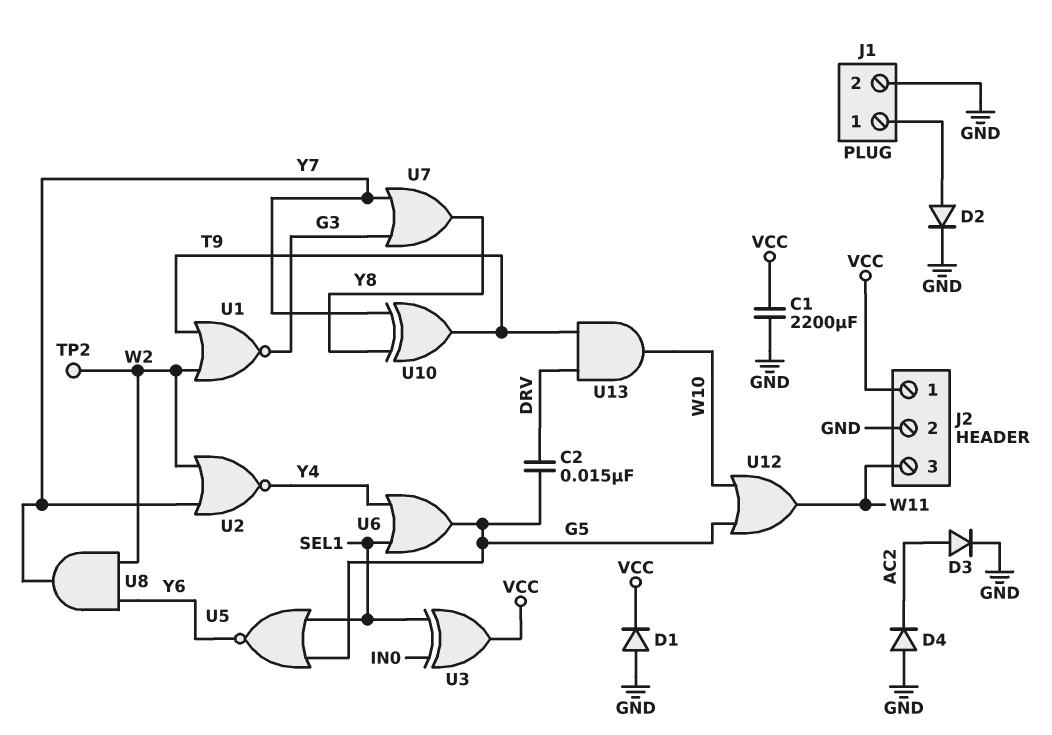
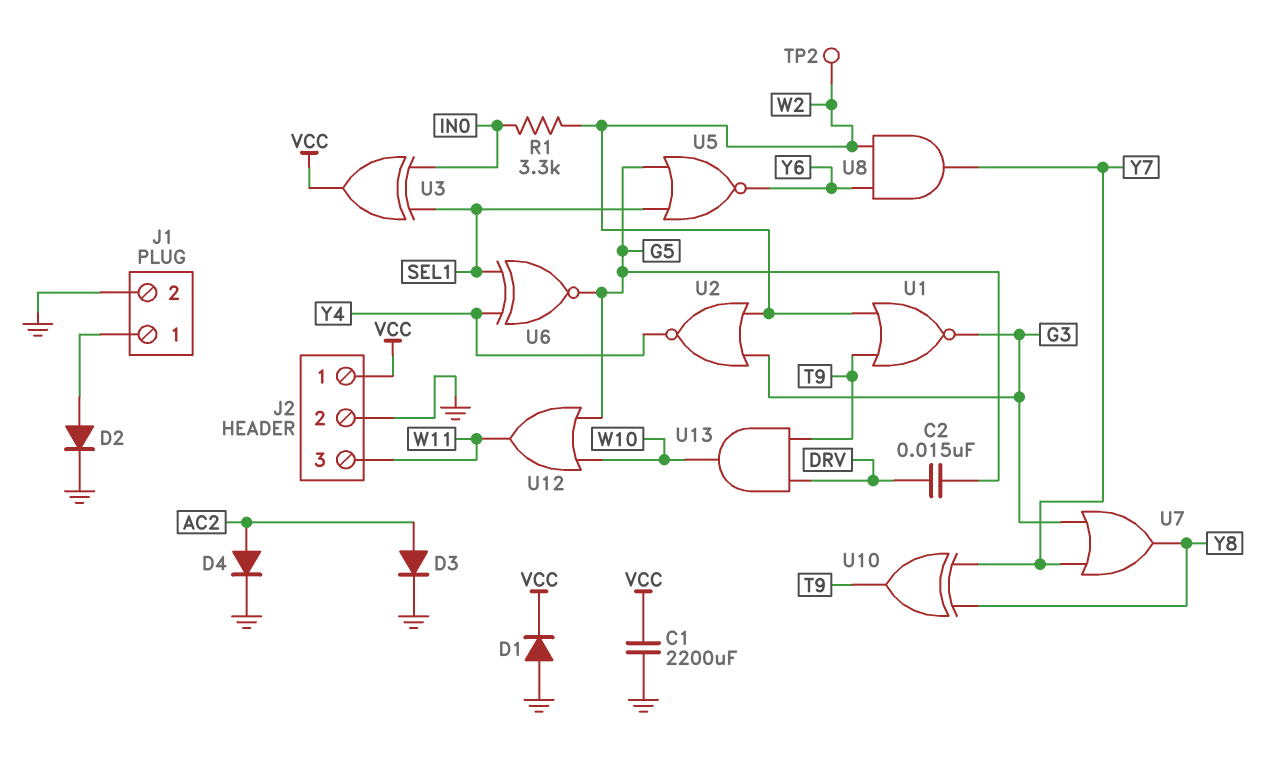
D4: diode (A GND, K AC2) -> diode (A AC2, K GND)
R1: none -> 3.3k (IN0, W2)
U2: NOR (in W2, in Y7, out Y4) -> NOR (in G3, in W2, out Y4)
U6: OR (in SEL1, in Y4, out G5) -> XNOR (in SEL1, in Y4, out G5)

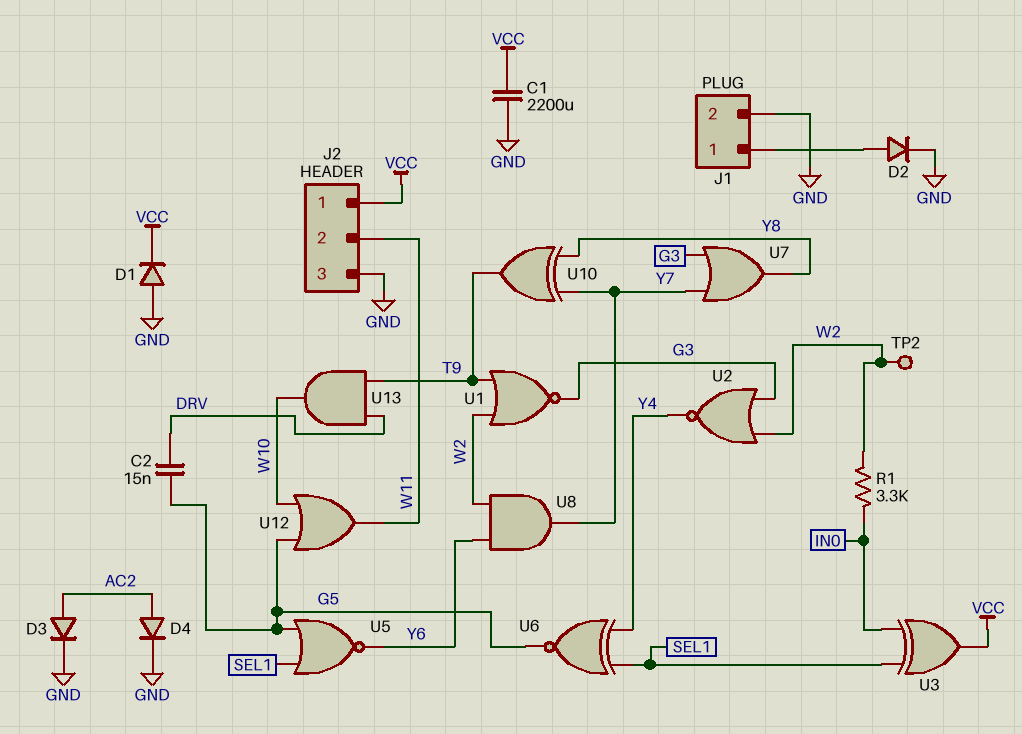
J2 pin 2: GND -> W11
J2 pin 3: W11 -> GND

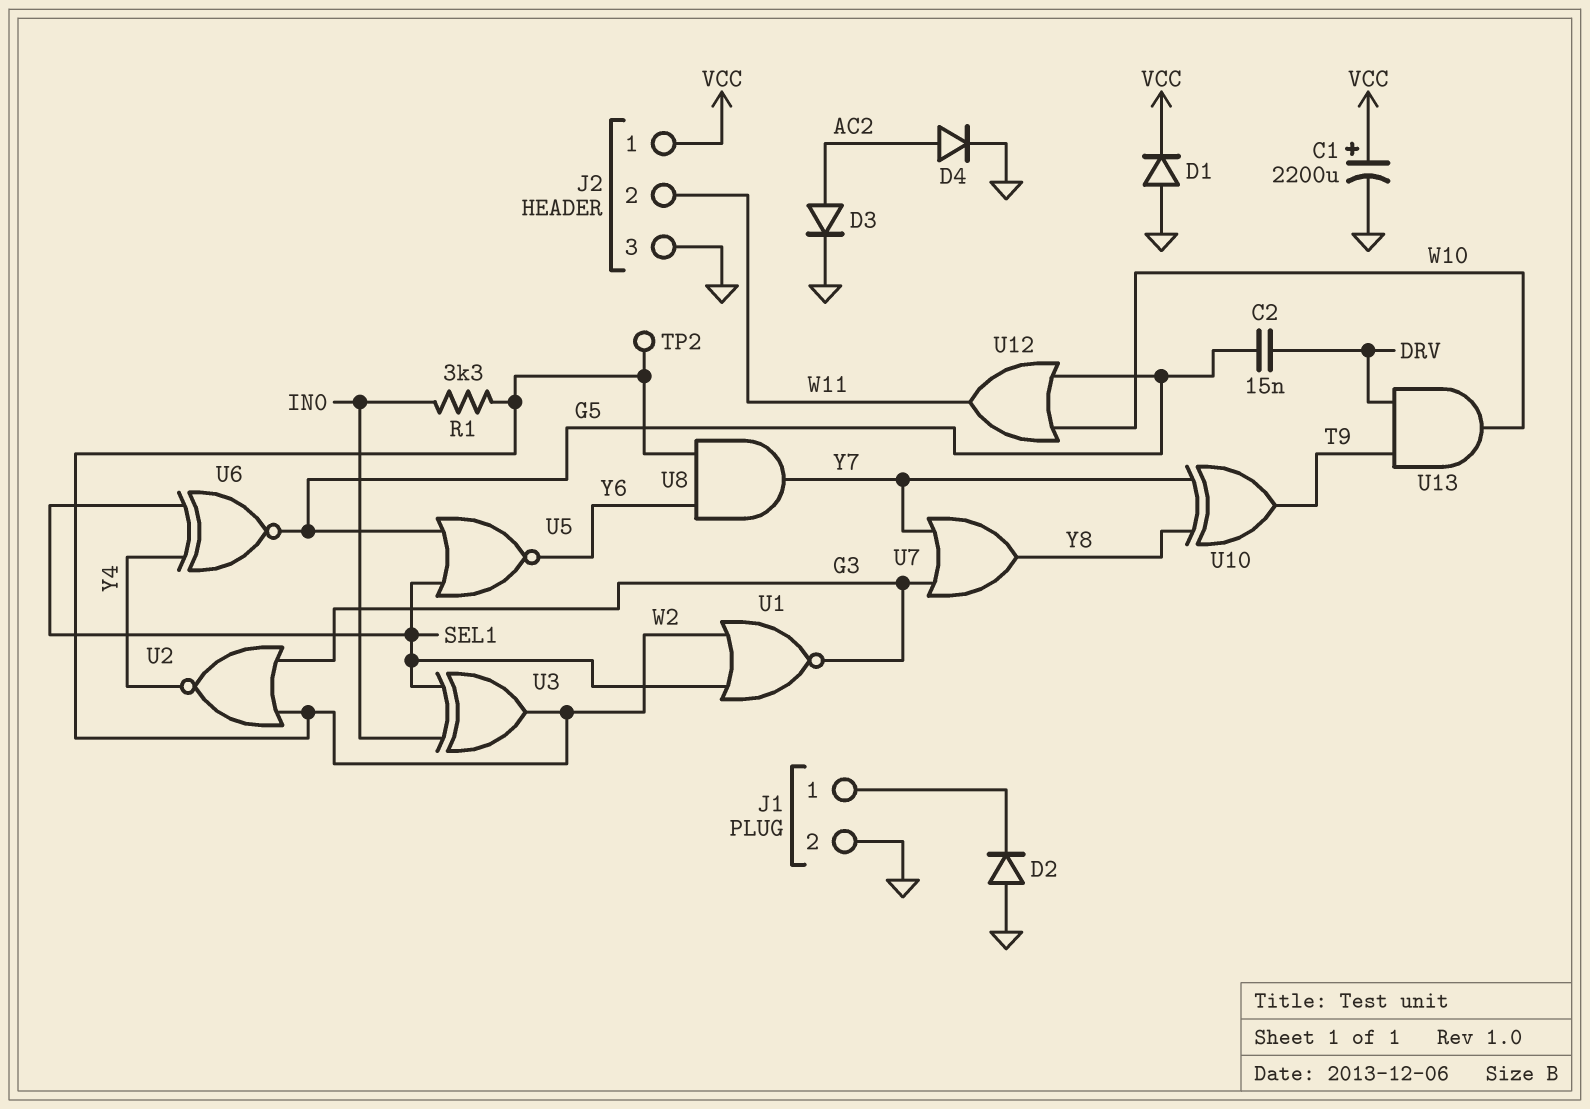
C1: 2200uF (GND, VCC) -> 2200uF (plus VCC, minus GND)
D2: diode (A J1/1, K GND) -> diode (A GND, K J1/1)
U1: NOR (in T9, in W2, out G3) -> NOR (in SEL1, in W2, out G3)
U3: XOR (in IN0, in SEL1, out VCC) -> XOR (in IN0, in SEL1, out W2)

